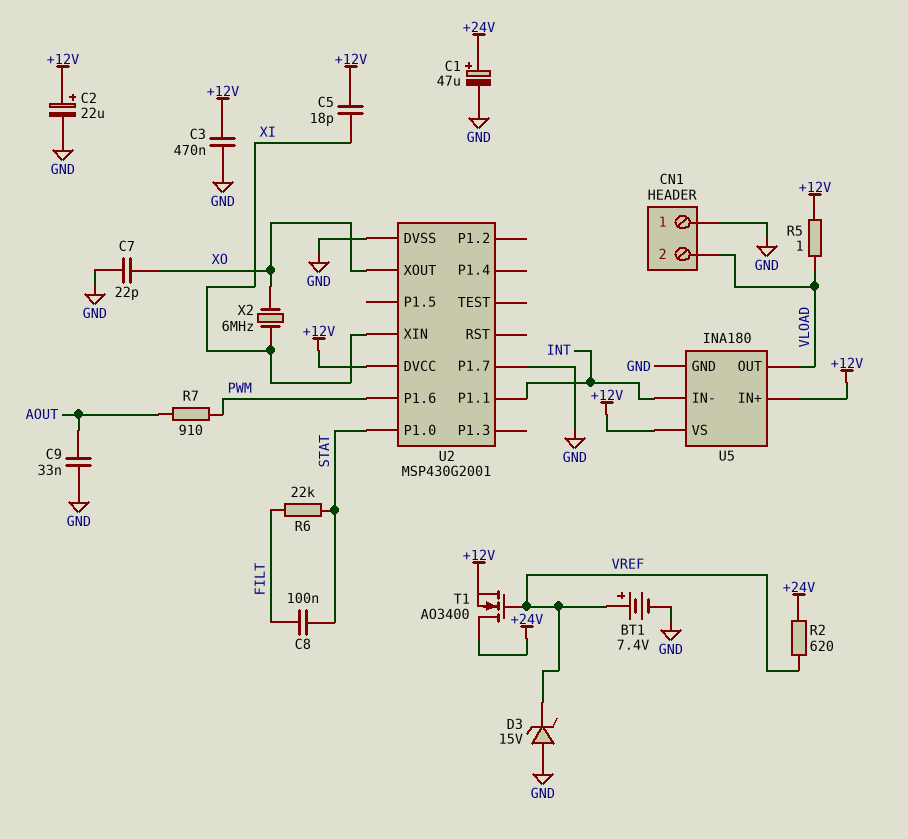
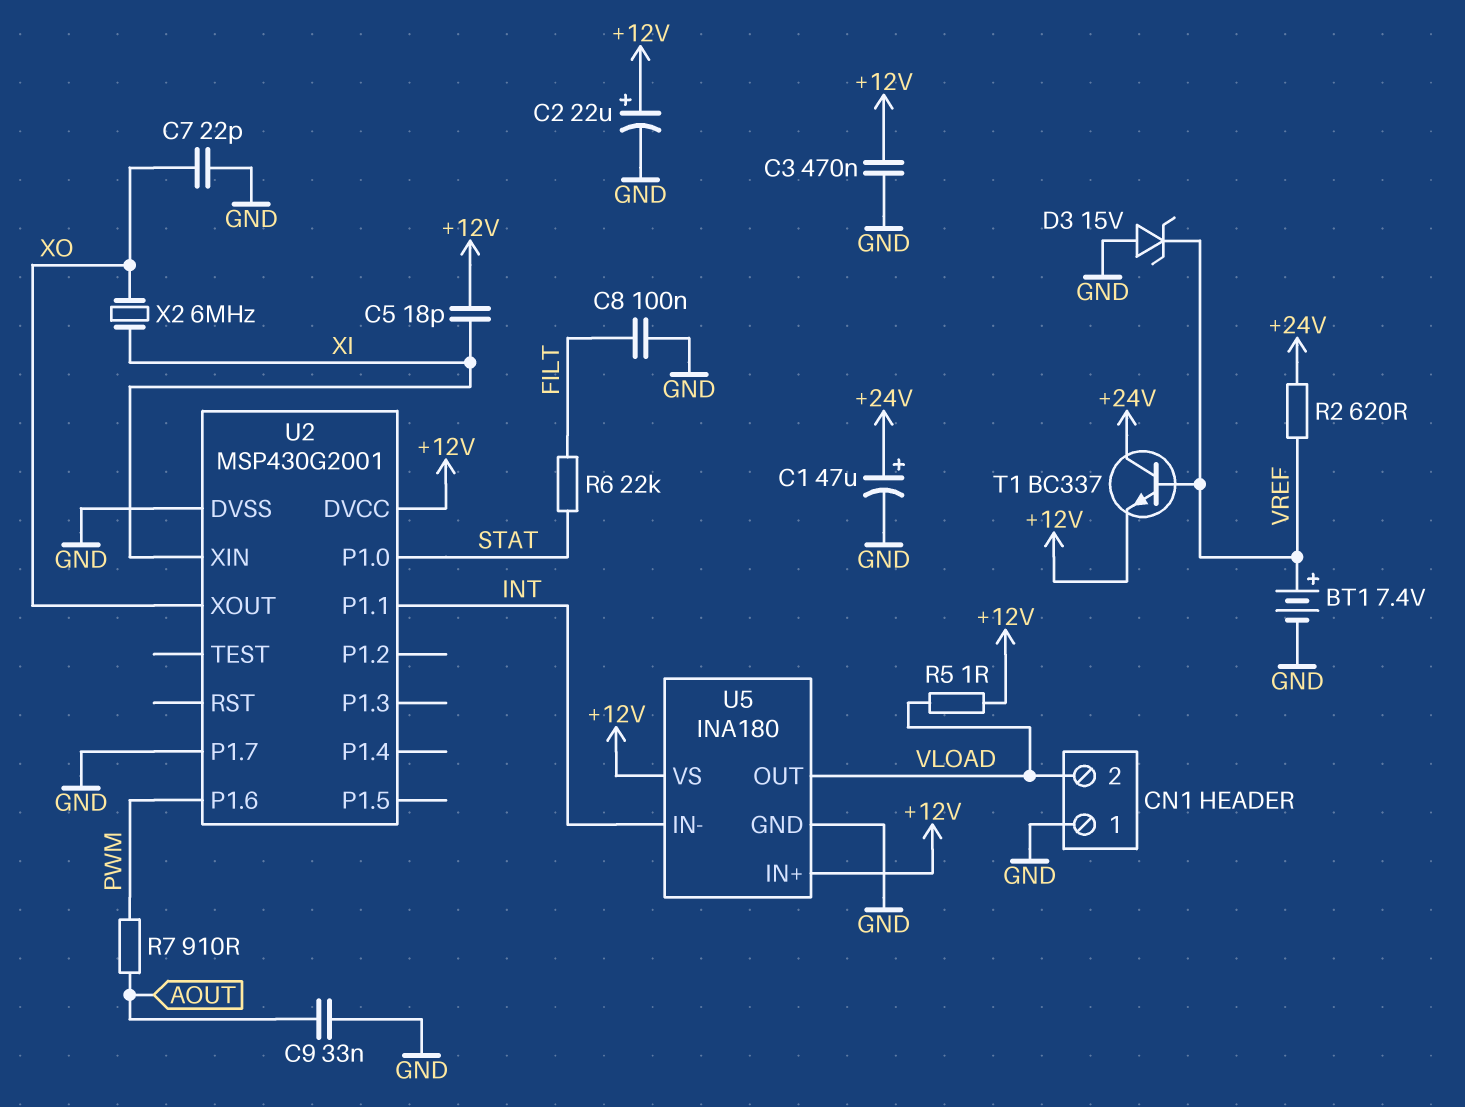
C8: 100nF (FILT, STAT) -> 100nF (FILT, GND)
T1: NMOS AO3400 (G VREF, D +24V, S +12V) -> NPN BC337 (B VREF, C +24V, E +12V)

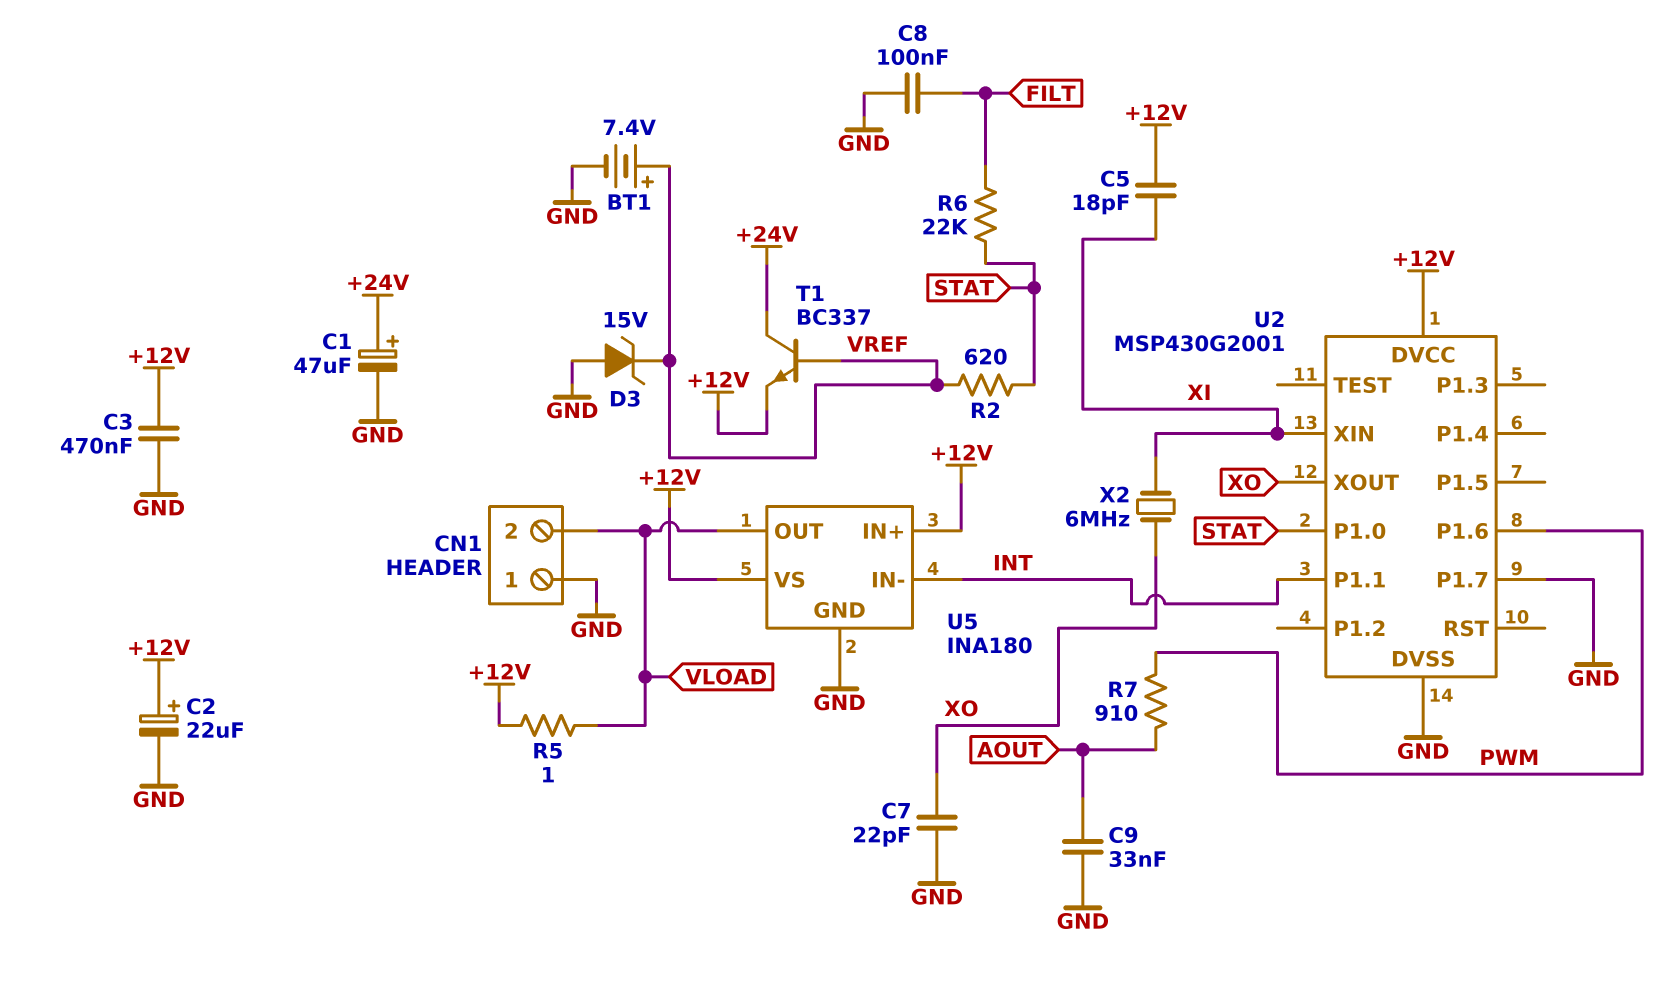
R2: 620 (+24V, VREF) -> 620 (STAT, VREF)

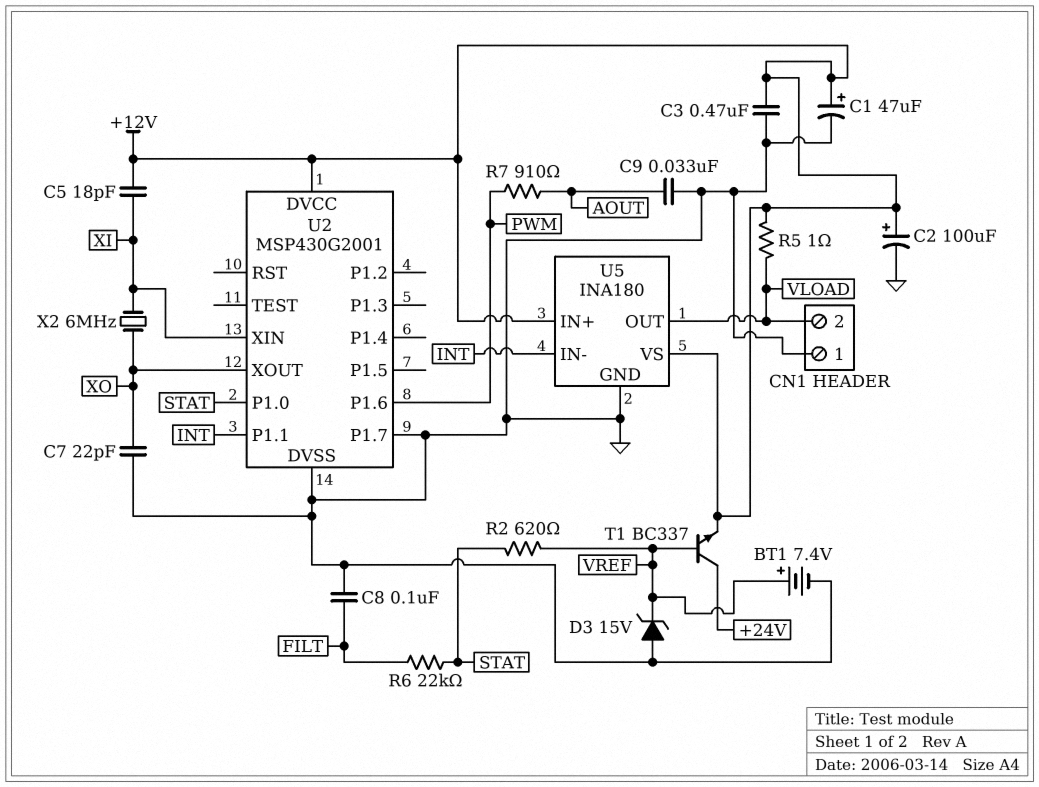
C1: 47uF (plus +24V, minus GND) -> 47uF (plus +12V, minus GND)
C2: 22uF (plus +12V, minus GND) -> 100uF (plus +12V, minus GND)

